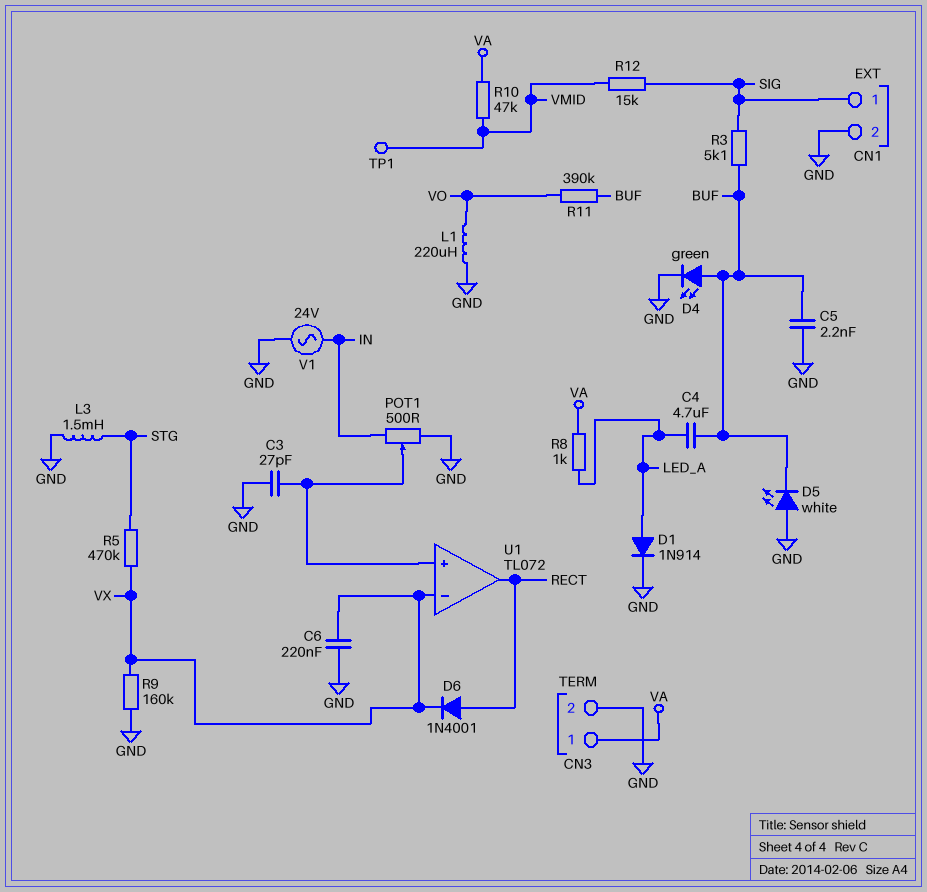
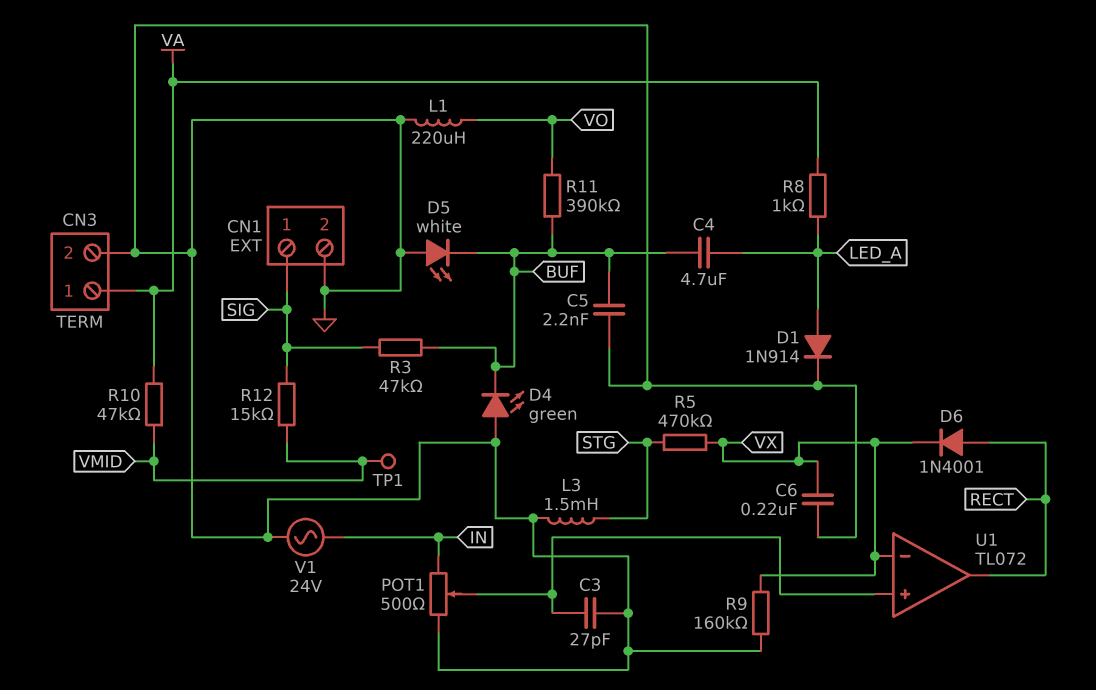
D4: LED green (A BUF, K GND) -> LED green (A GND, K BUF)
R3: 5.1k (BUF, SIG) -> 47k (BUF, SIG)

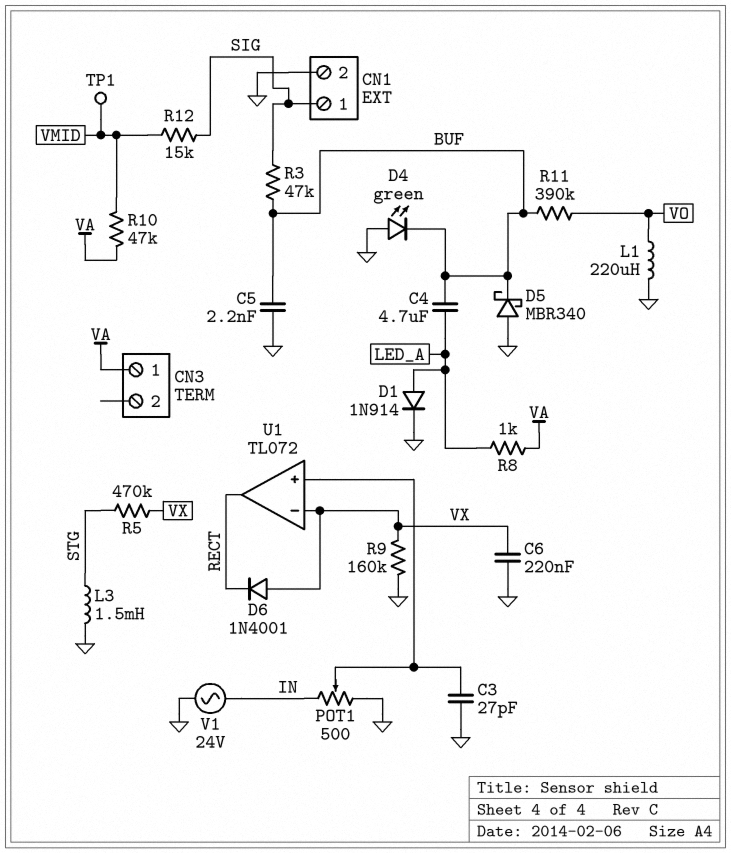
CN3 pin 2: GND -> none
D5: LED white (A GND, K BUF) -> schottky MBR340 (A GND, K BUF)
D6: diode 1N4001 (A RECT, K VX) -> diode 1N4001 (A VX, K RECT)

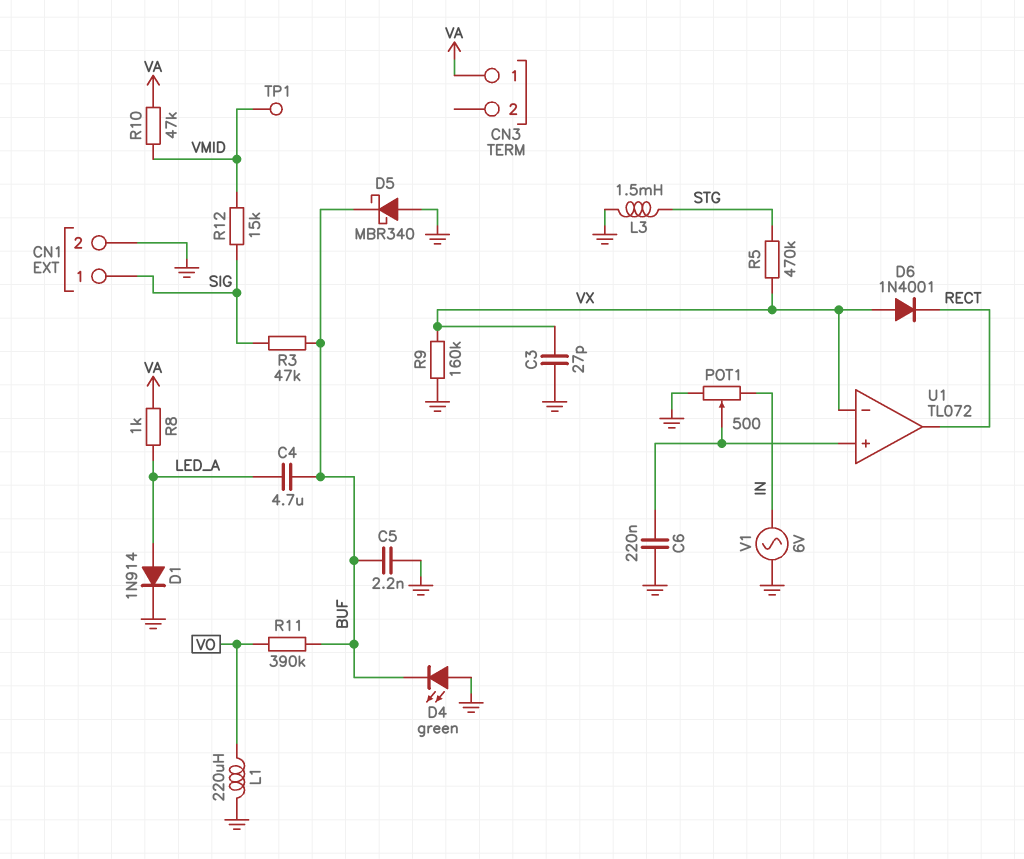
C3: 27pF (GND, U1/in+) -> 27pF (GND, VX)
C6: 220nF (GND, VX) -> 220nF (GND, U1/in+)
V1: AC 24V (GND, IN) -> AC 6V (GND, IN)

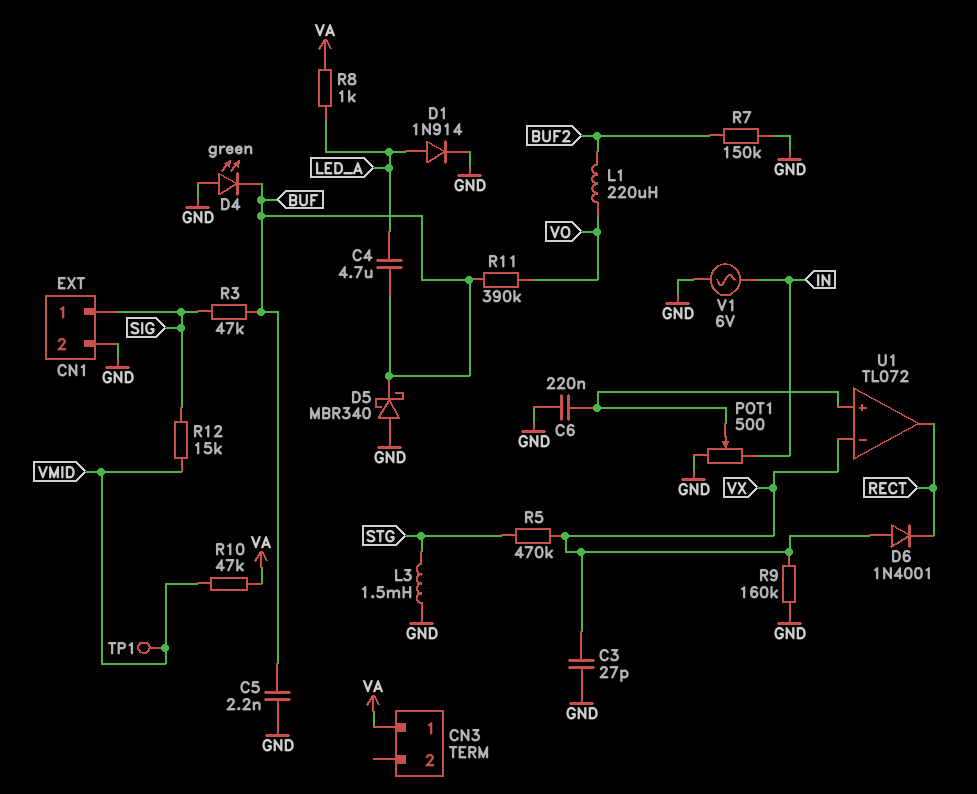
L1: 220uH (GND, VO) -> 220uH (BUF2, VO)
R7: none -> 150k (BUF2, GND)

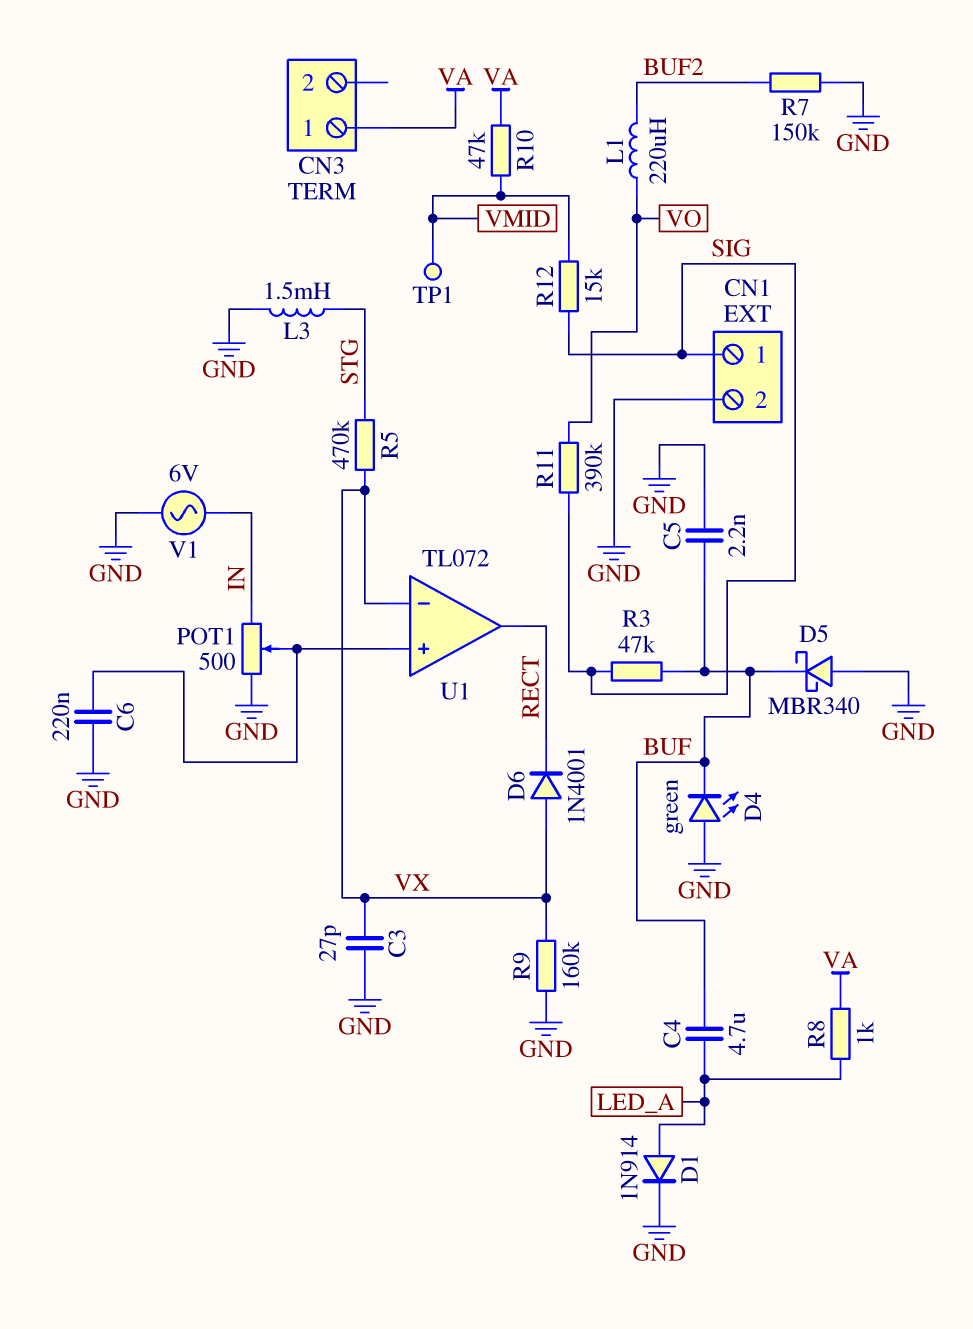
R11: 390k (BUF, VO) -> 390k (SIG, VO)

